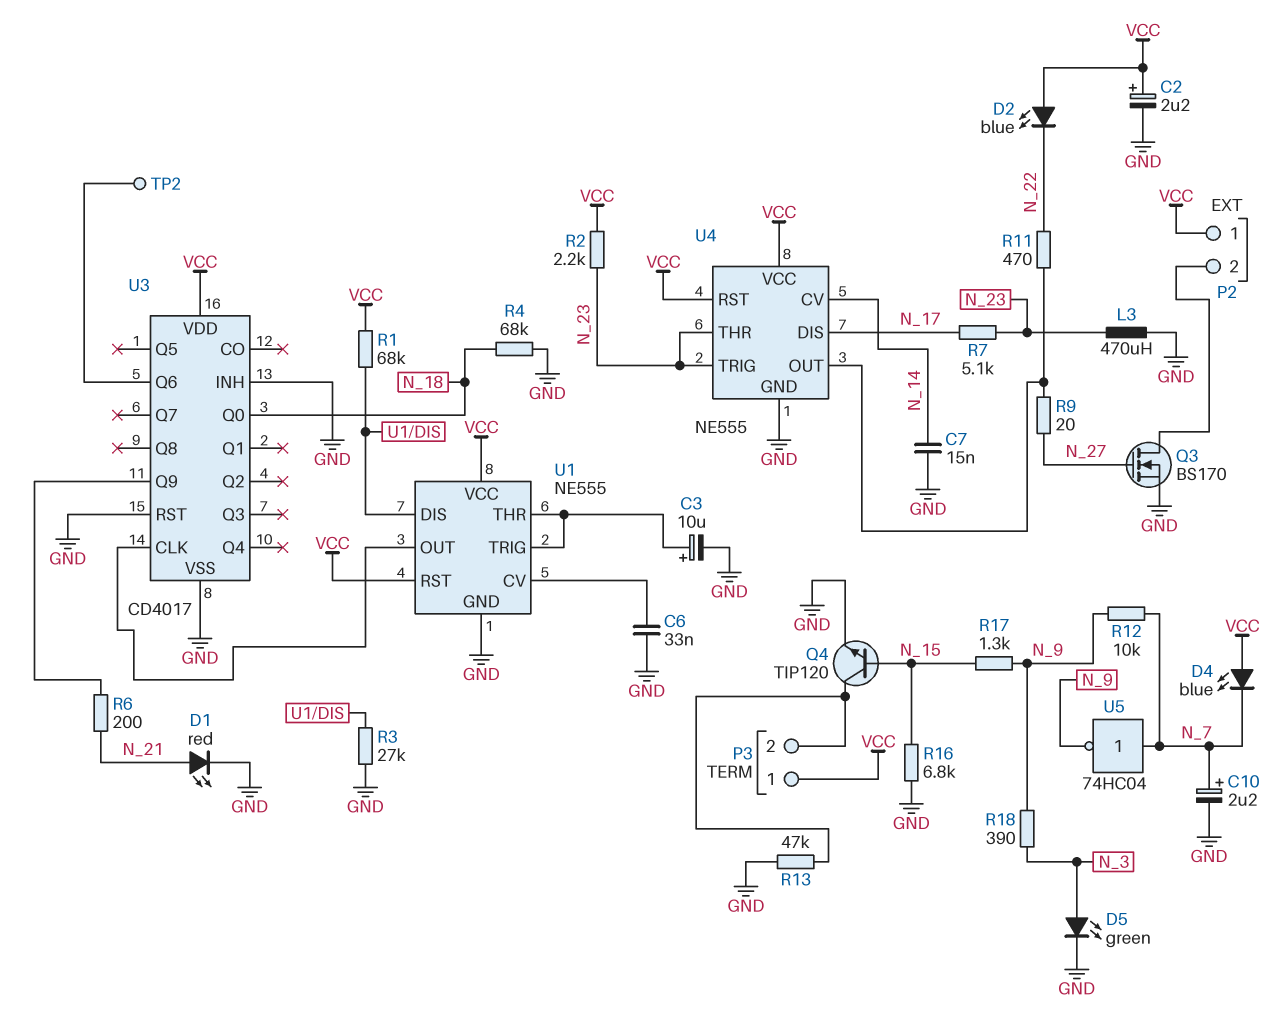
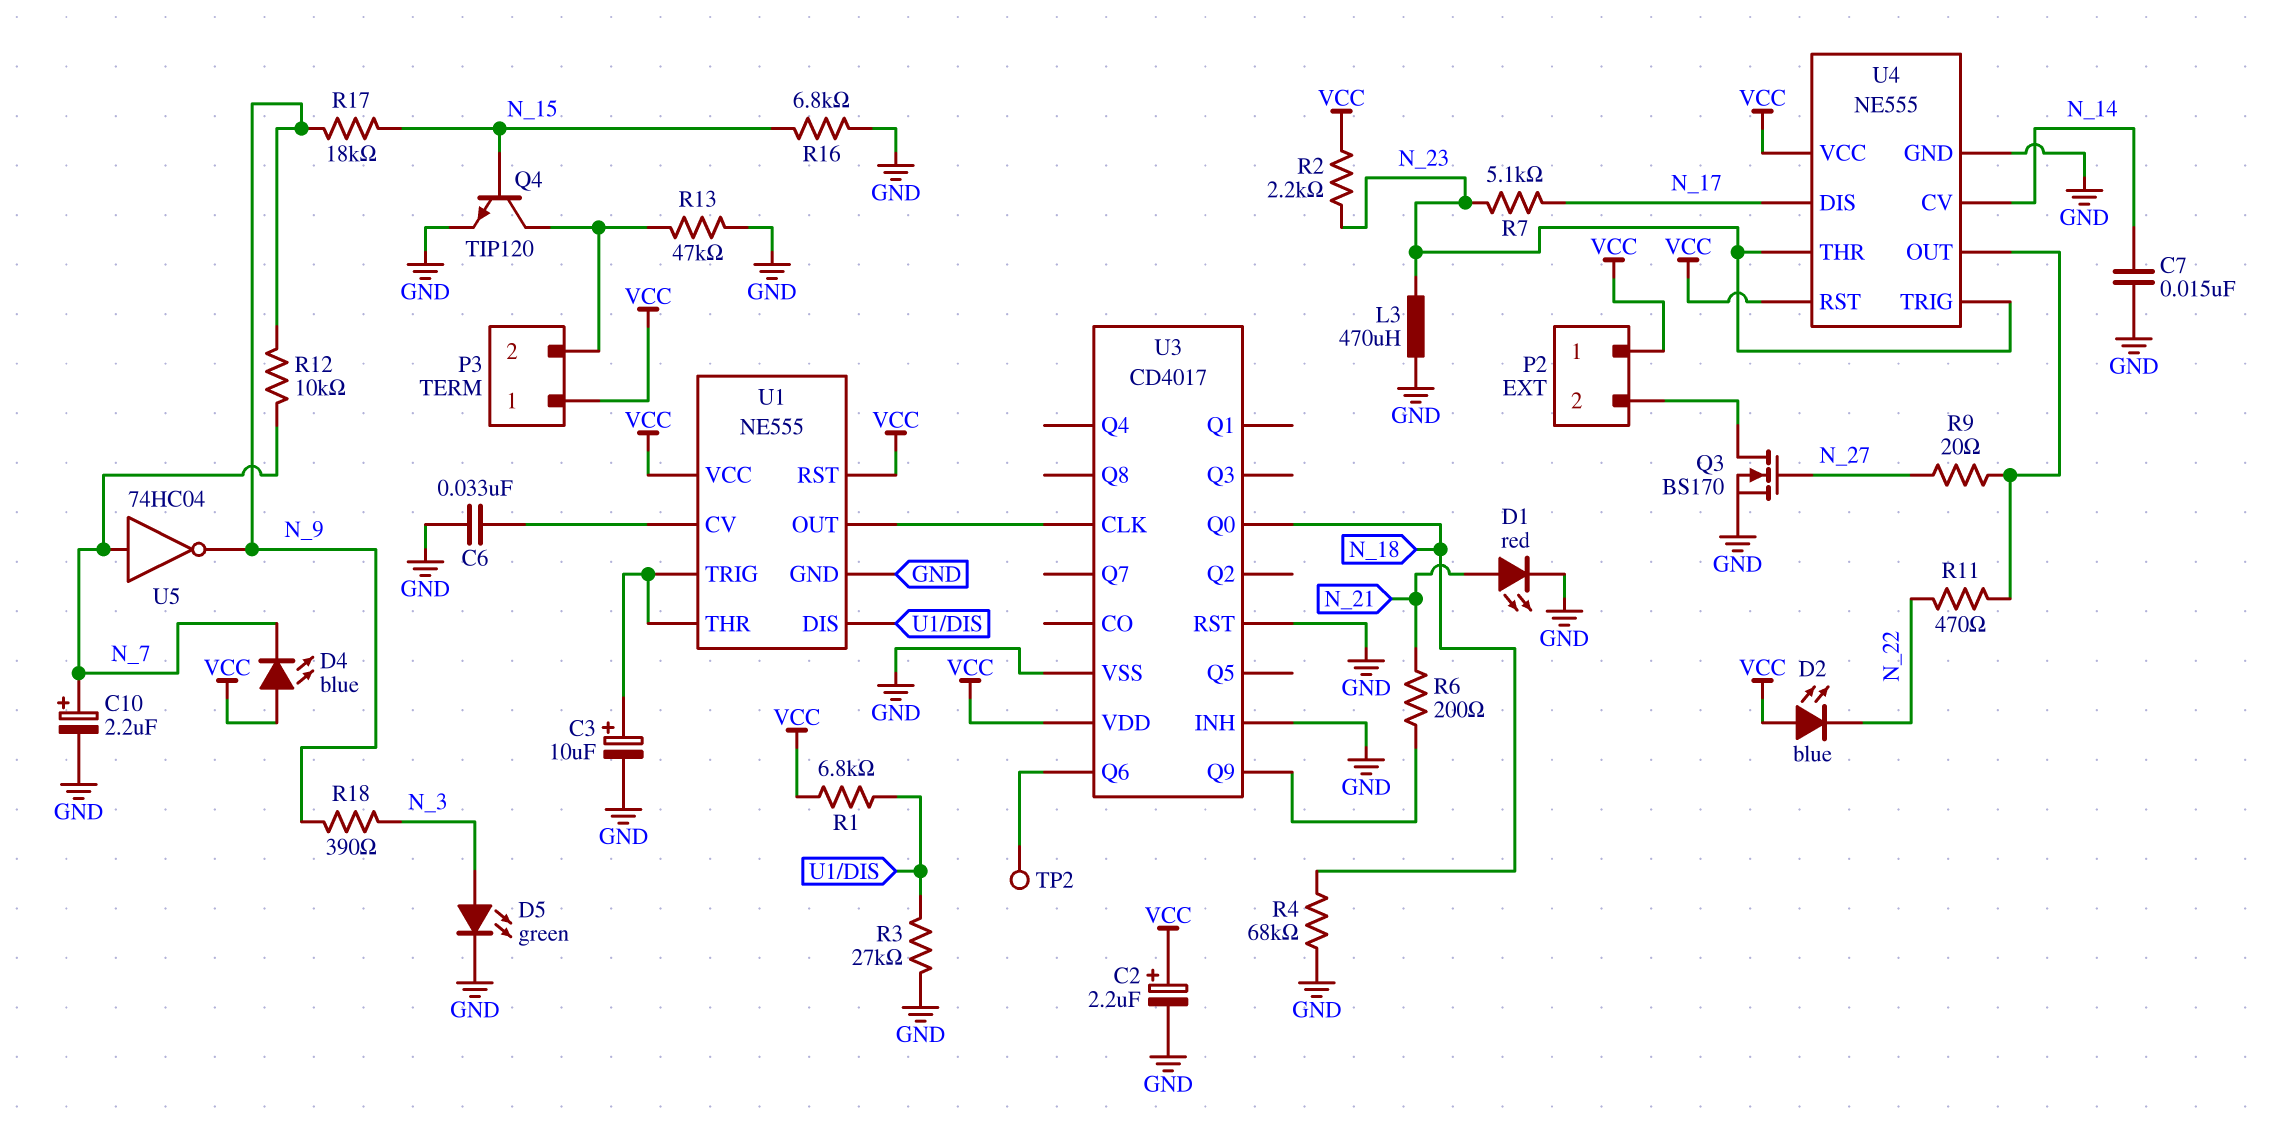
R1: 68k (U1/DIS, VCC) -> 6.8k (U1/DIS, VCC)
R17: 1.3k (N_9, N_15) -> 18k (N_9, N_15)

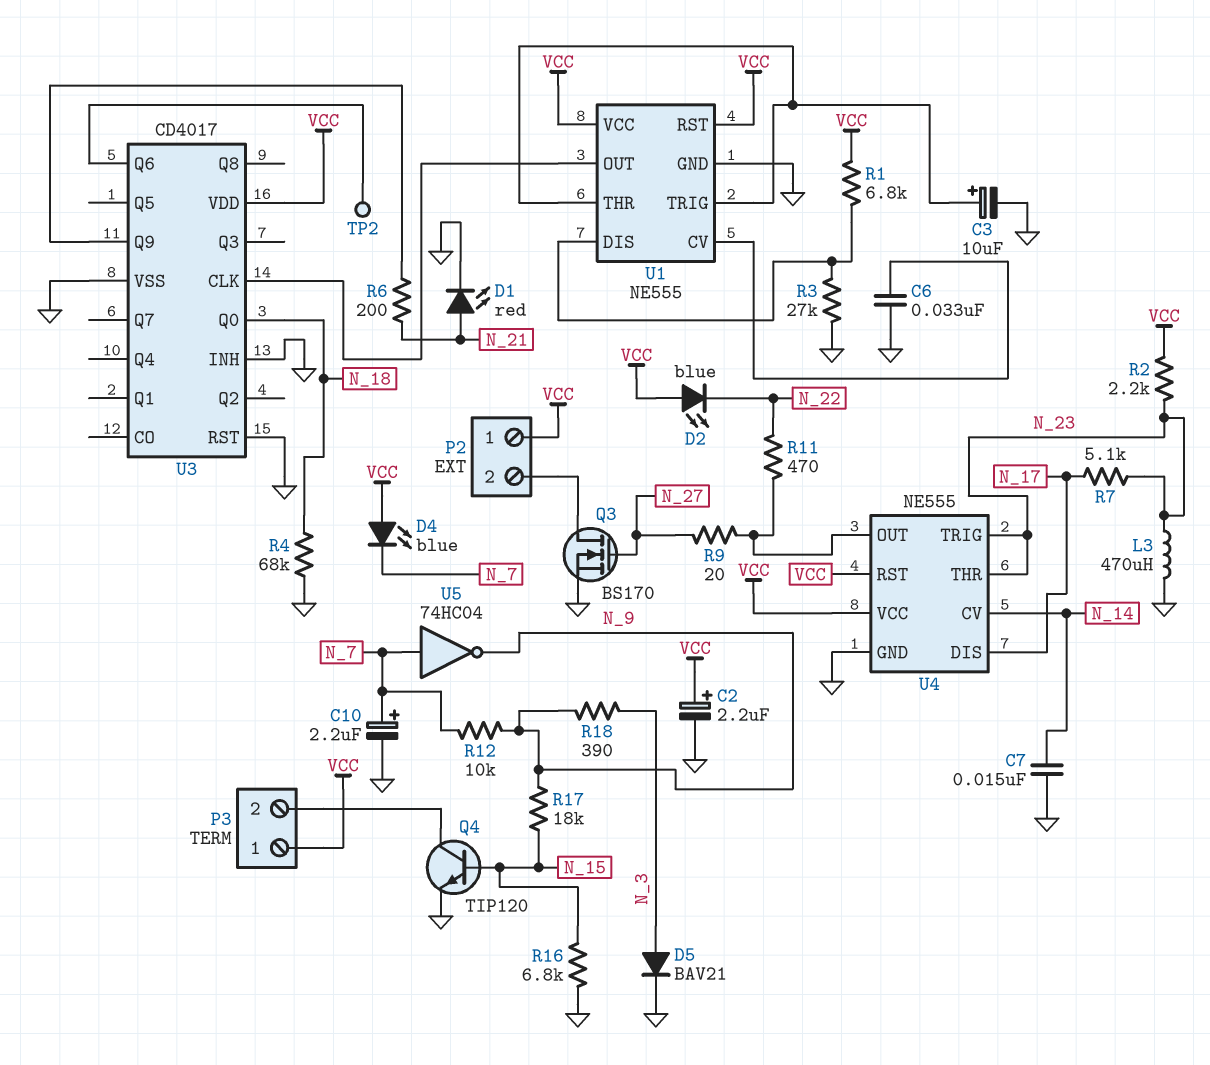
D5: LED green (A N_3, K GND) -> diode BAV21 (A N_3, K GND)
R13: 47k (GND, P3/2) -> none

